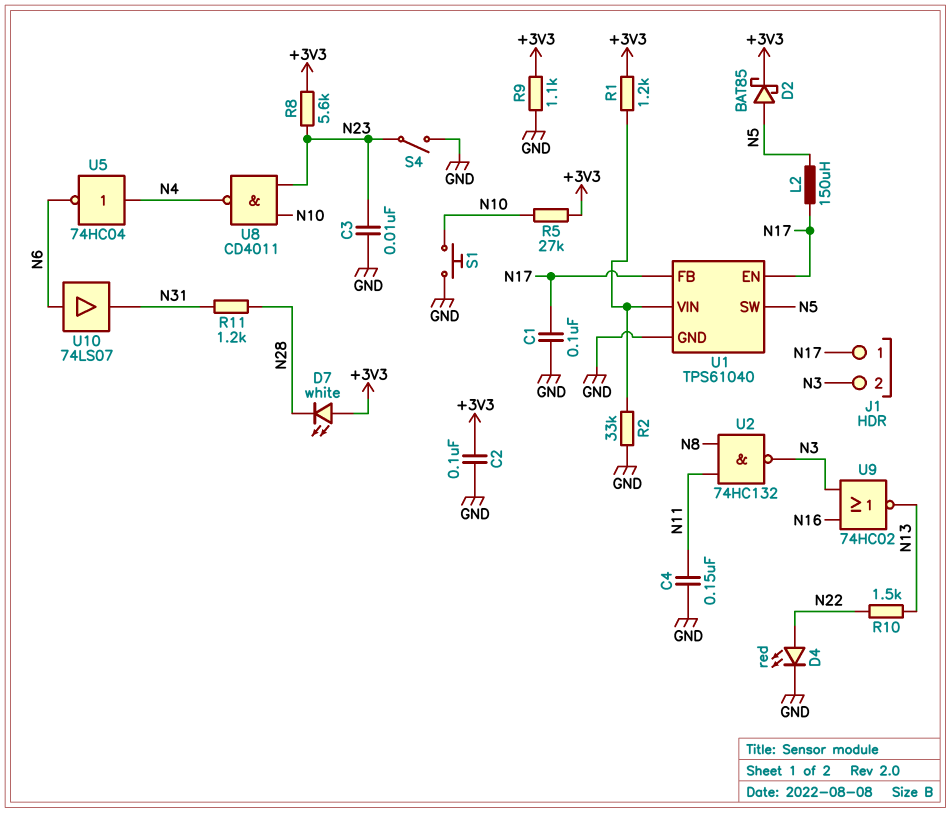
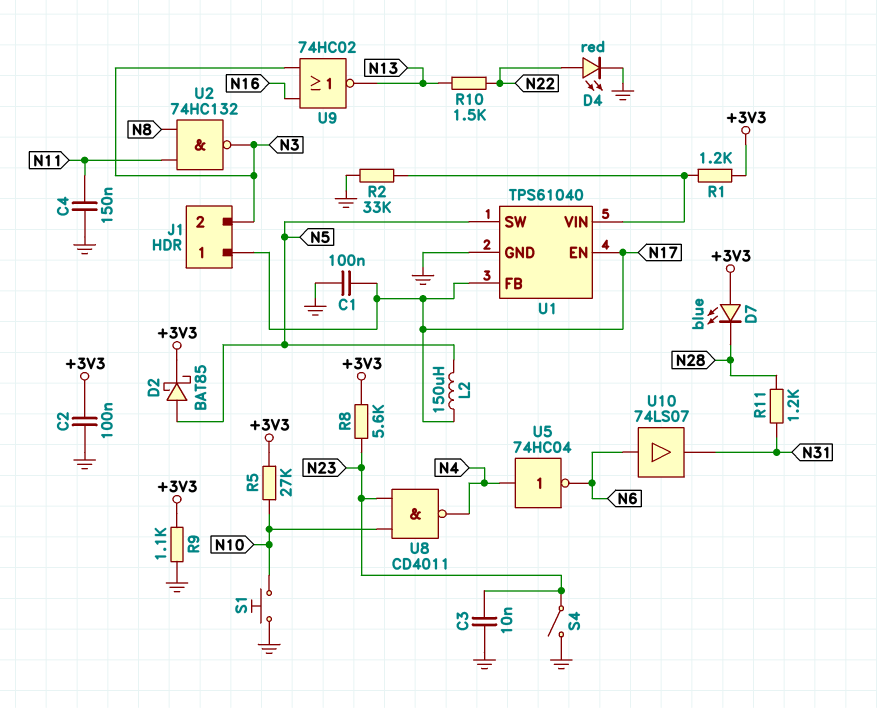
D7: LED white (A +3V3, K N28) -> LED blue (A +3V3, K N28)

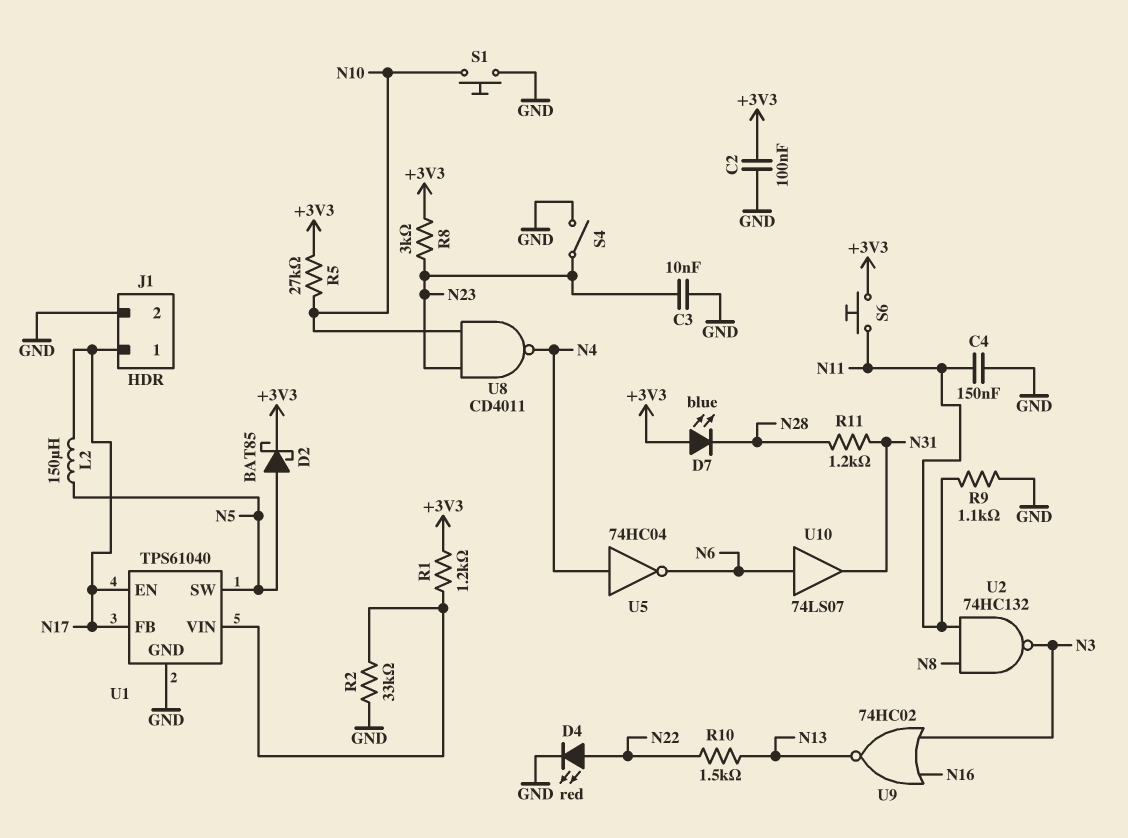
C1: 100nF (GND, N17) -> none
J1 pin 2: N3 -> GND
R8: 5.6k (+3V3, N23) -> 3k (+3V3, N23)
R9: 1.1k (+3V3, GND) -> 1.1k (GND, N11)
S6: none -> button (+3V3, N11)

